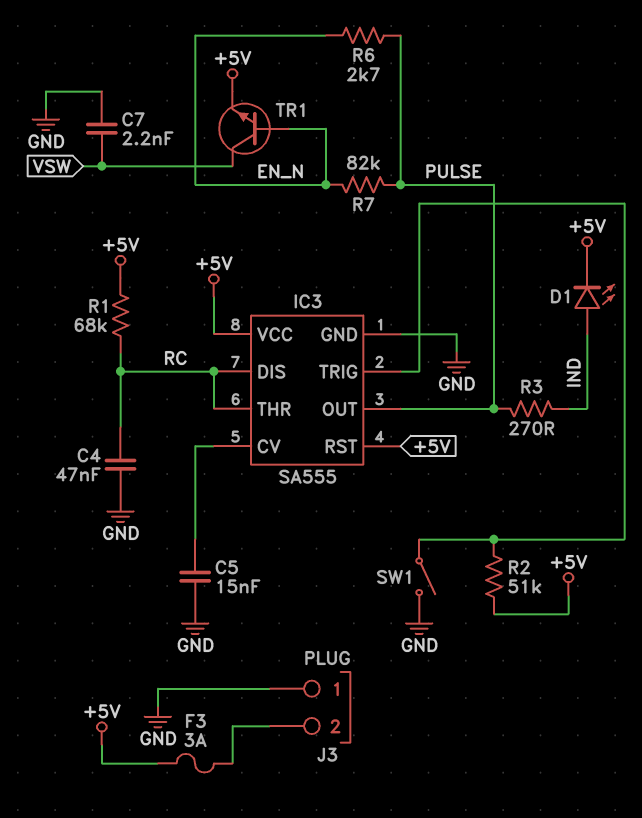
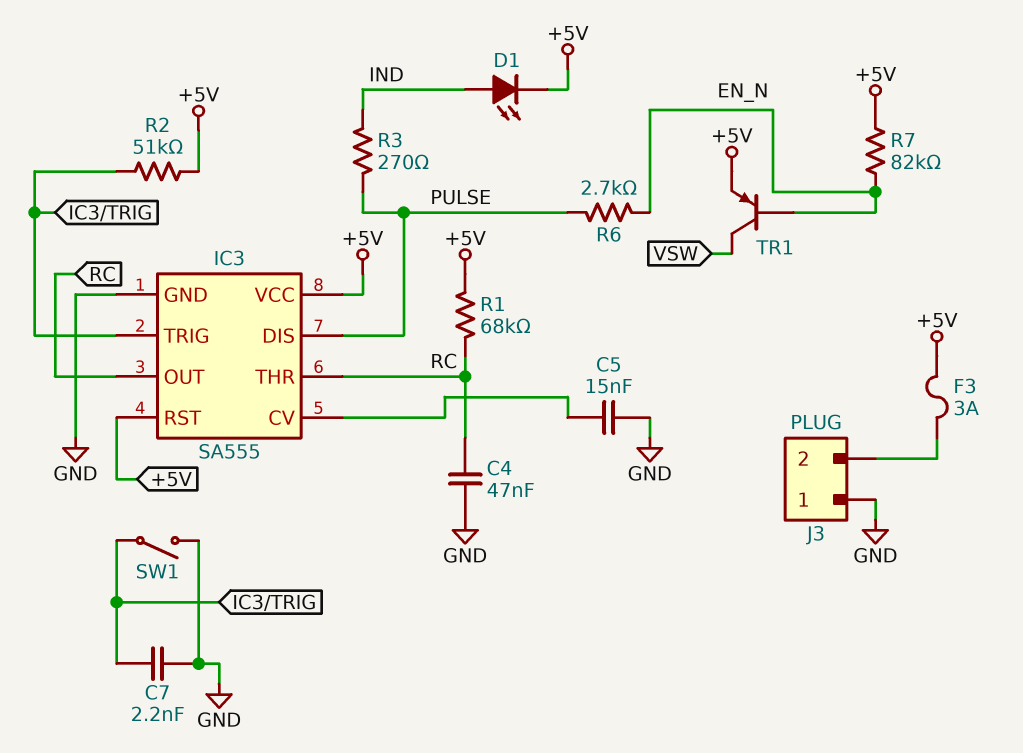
C7: 2.2nF (GND, VSW) -> 2.2nF (GND, IC3/TRIG)
IC3 pin DIS: RC -> PULSE
IC3 pin OUT: PULSE -> RC
R7: 82k (EN_N, PULSE) -> 82k (+5V, EN_N)
TR1: NPN (B EN_N, C VSW, E +5V) -> PNP (B EN_N, C VSW, E +5V)

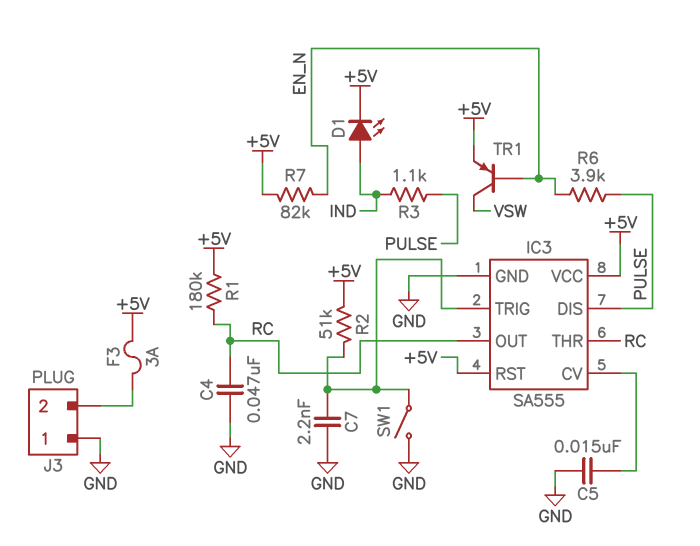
R1: 68k (+5V, RC) -> 180k (+5V, RC)
R3: 270 (IND, PULSE) -> 1.1k (IND, PULSE)
R6: 2.7k (EN_N, PULSE) -> 3.9k (EN_N, PULSE)

